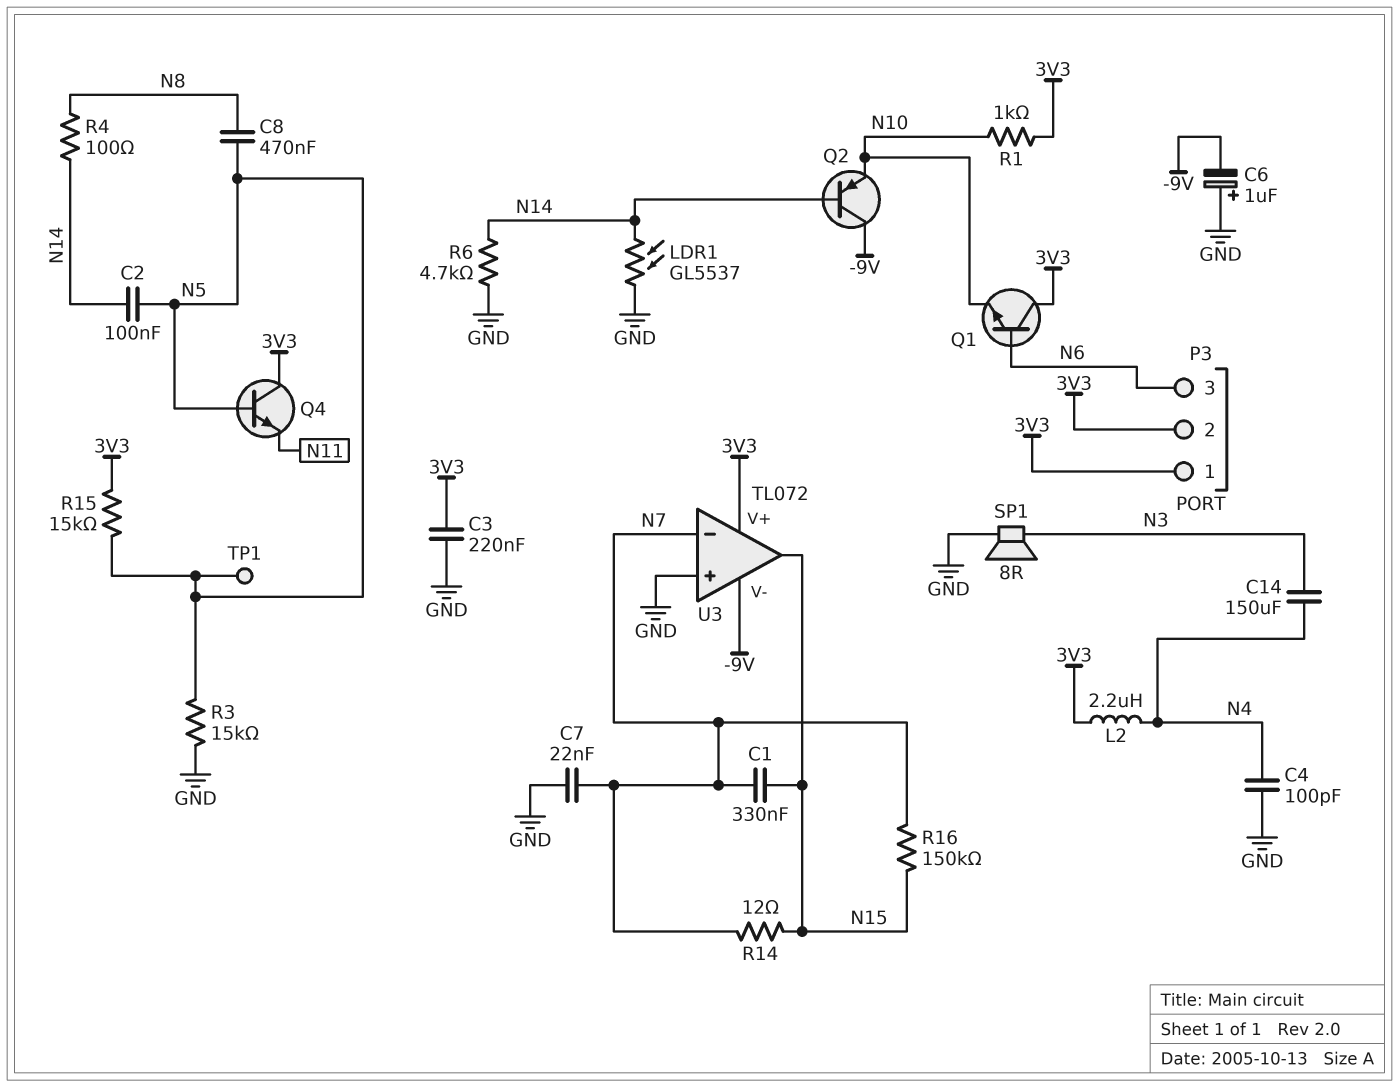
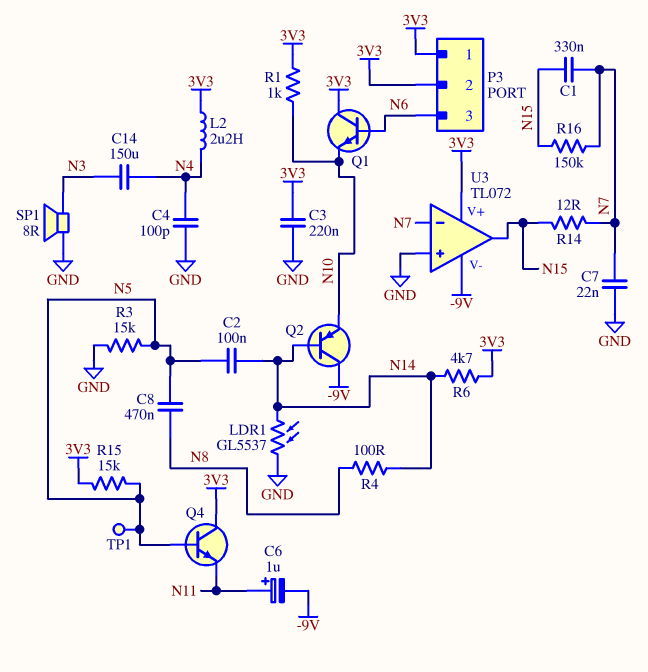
C6: 1uF (plus GND, minus -9V) -> 1uF (plus N11, minus -9V)
R6: 4.7k (GND, N14) -> 4.7k (3V3, N14)

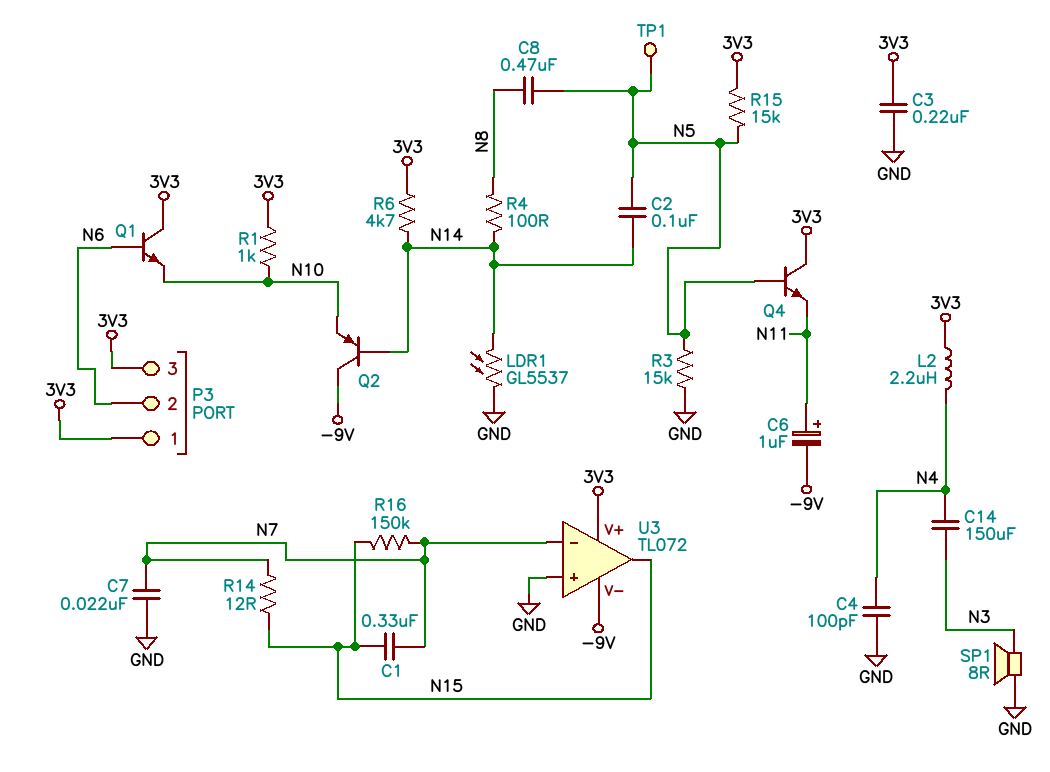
P3 pin 2: 3V3 -> N6
P3 pin 3: N6 -> 3V3

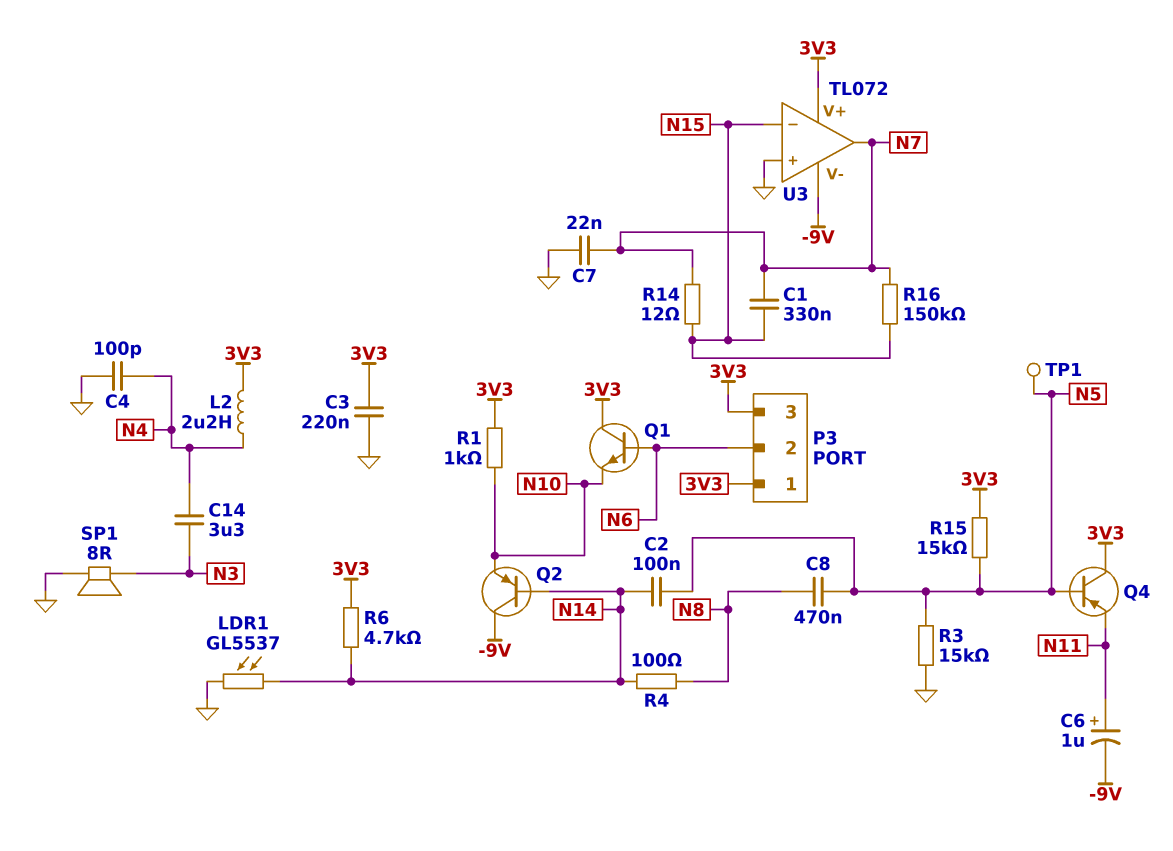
C14: 150uF (N3, N4) -> 3.3uF (N3, N4)
Q4: NPN (B N5, C 3V3, E N11) -> PNP (B N5, C 3V3, E N11)
U3 pin in-: N7 -> N15
U3 pin out: N15 -> N7

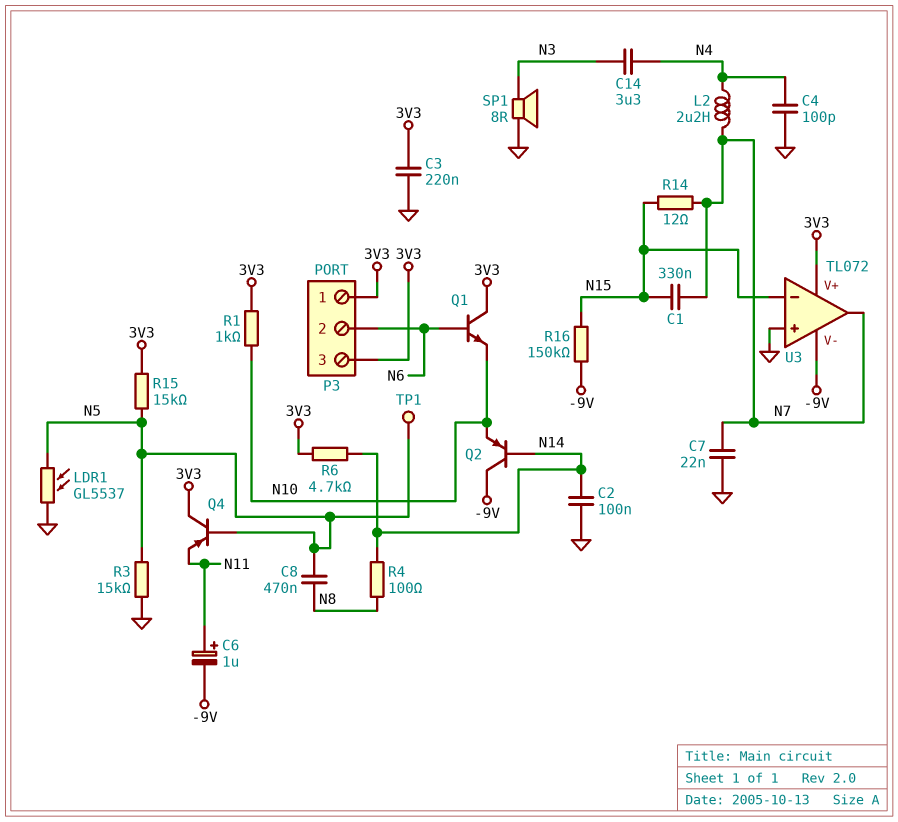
C2: 100nF (N5, N14) -> 100nF (GND, N14)
L2: 2.2uH (3V3, N4) -> 2.2uH (N4, N7)
LDR1: GL5537 (GND, N14) -> GL5537 (GND, N5)
R16: 150k (N7, N15) -> 150k (-9V, N15)

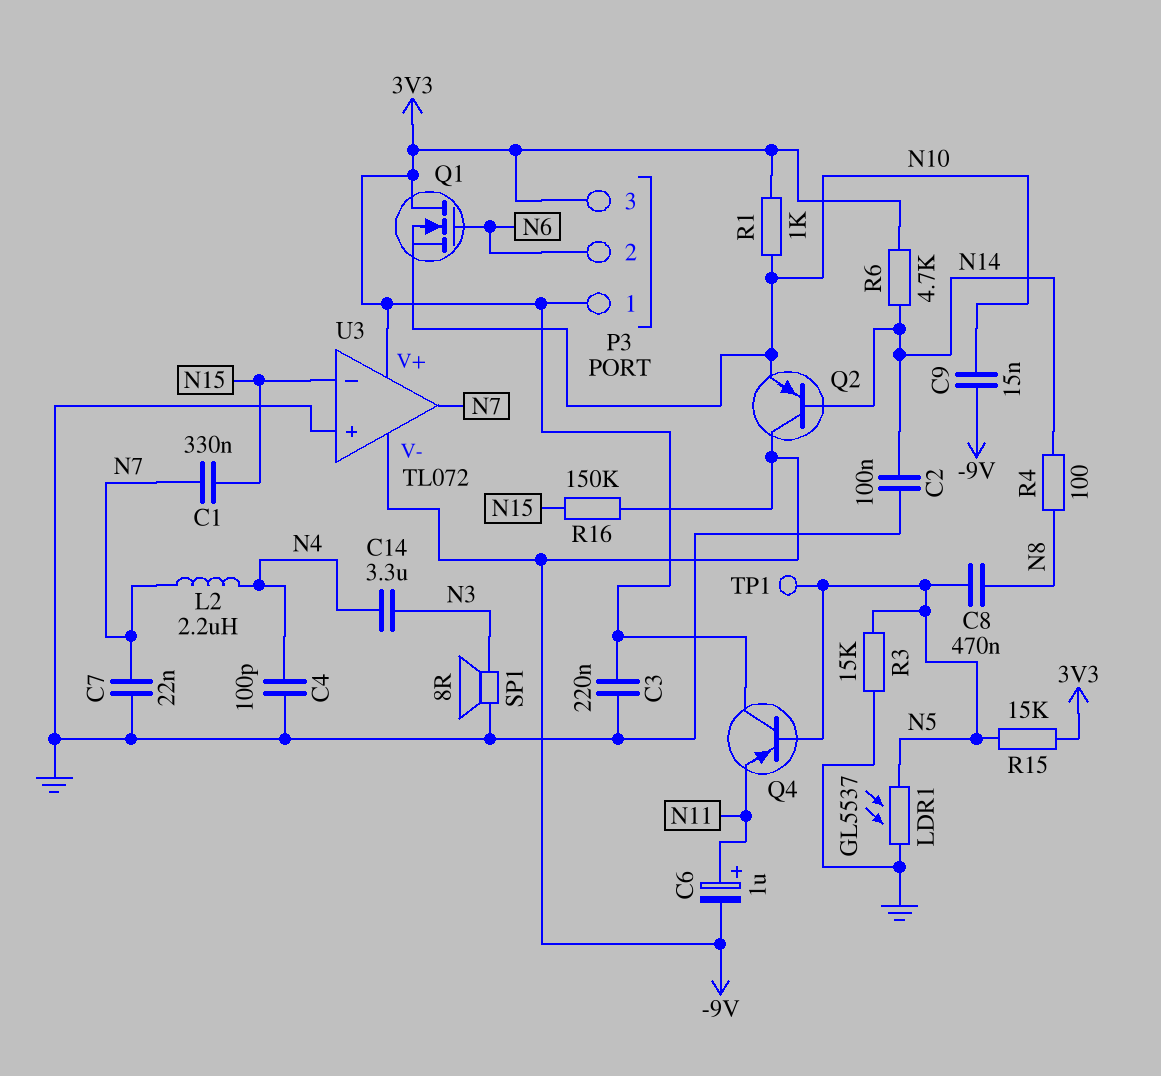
C9: none -> 15nF (-9V, N10)
Q1: NPN (B N6, C 3V3, E N10) -> NMOS (G N6, D 3V3, S N10)
R14: 12 (N7, N15) -> none

